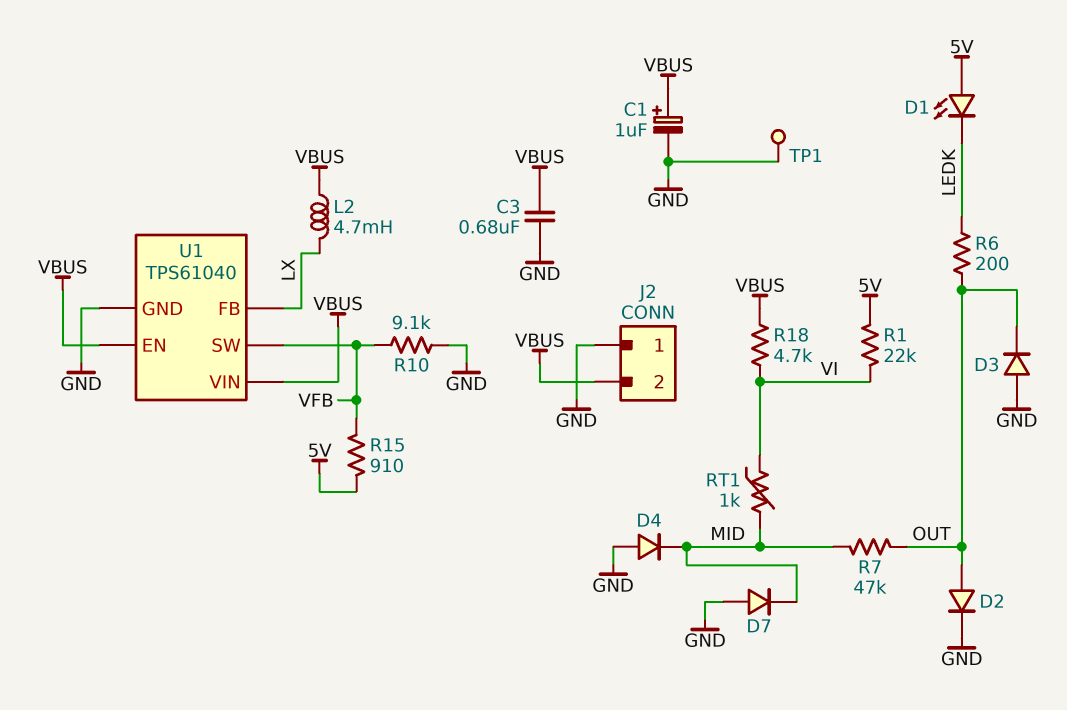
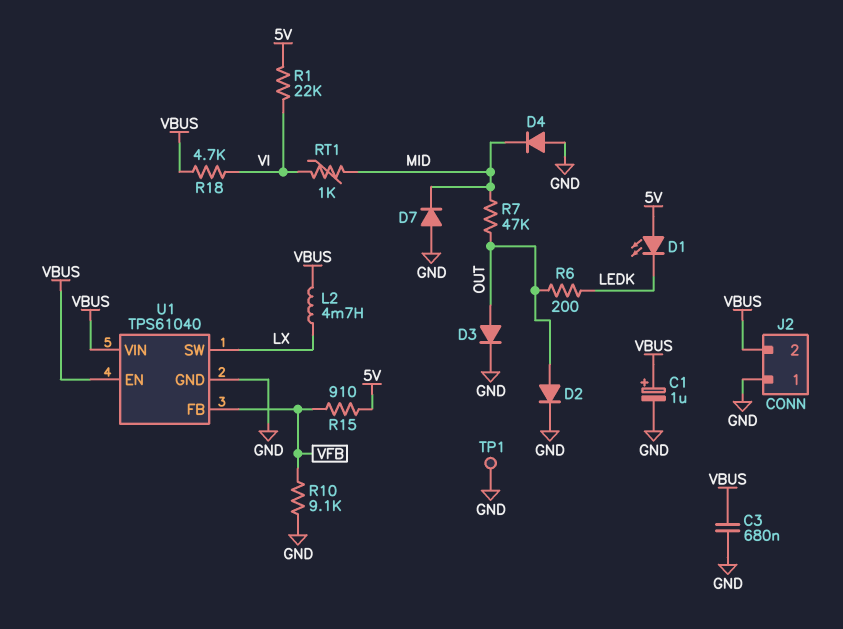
D3: diode (A GND, K OUT) -> diode (A OUT, K GND)
U1 pin FB: LX -> VFB
U1 pin SW: VFB -> LX

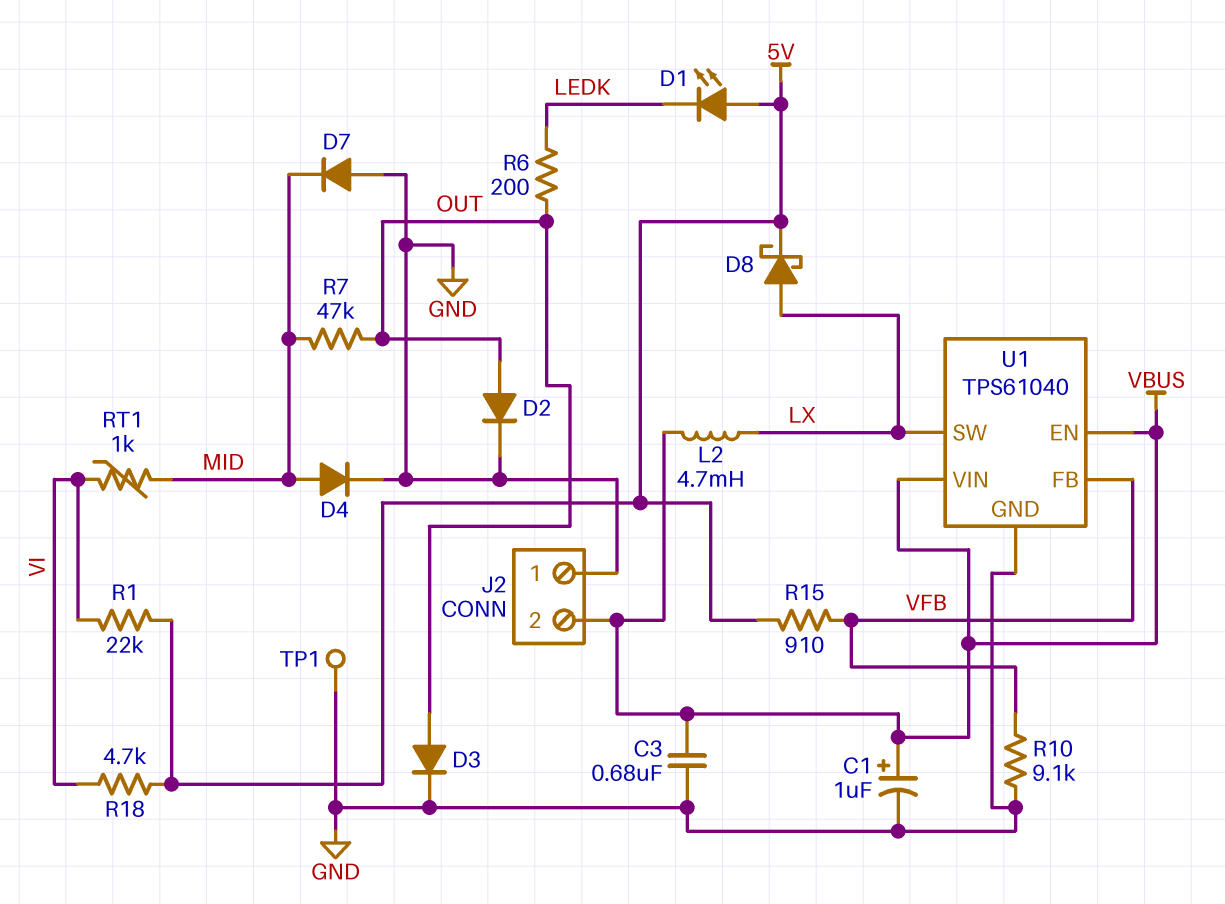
D4: diode (A GND, K MID) -> diode (A MID, K GND)
D8: none -> schottky (A LX, K 5V)
R18: 4.7k (VBUS, VI) -> 4.7k (5V, VI)

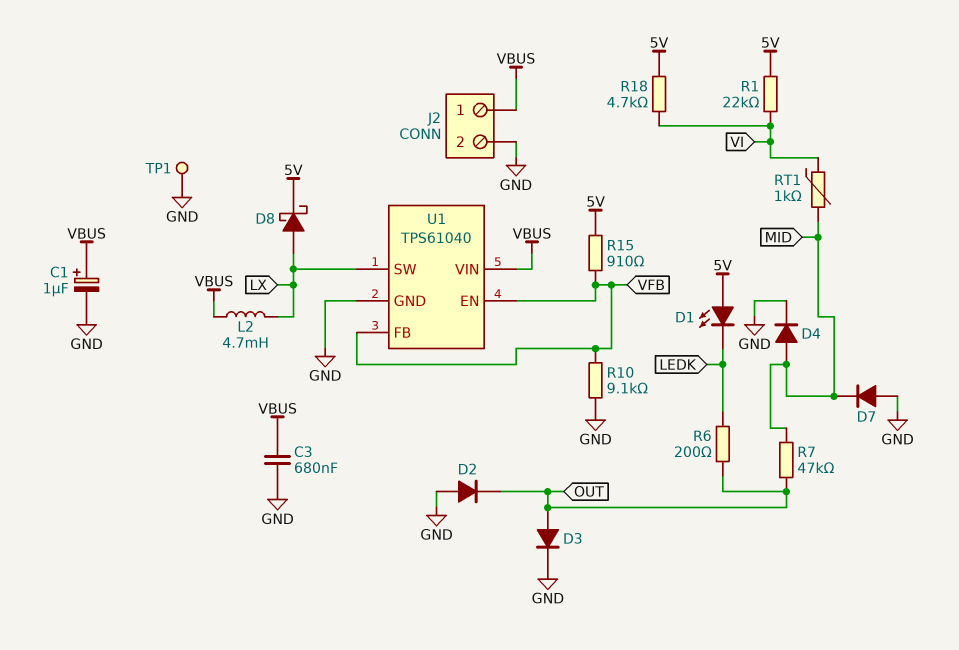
D2: diode (A OUT, K GND) -> diode (A GND, K OUT)
J2 pin 1: GND -> VBUS
J2 pin 2: VBUS -> GND
U1 pin EN: VBUS -> VFB

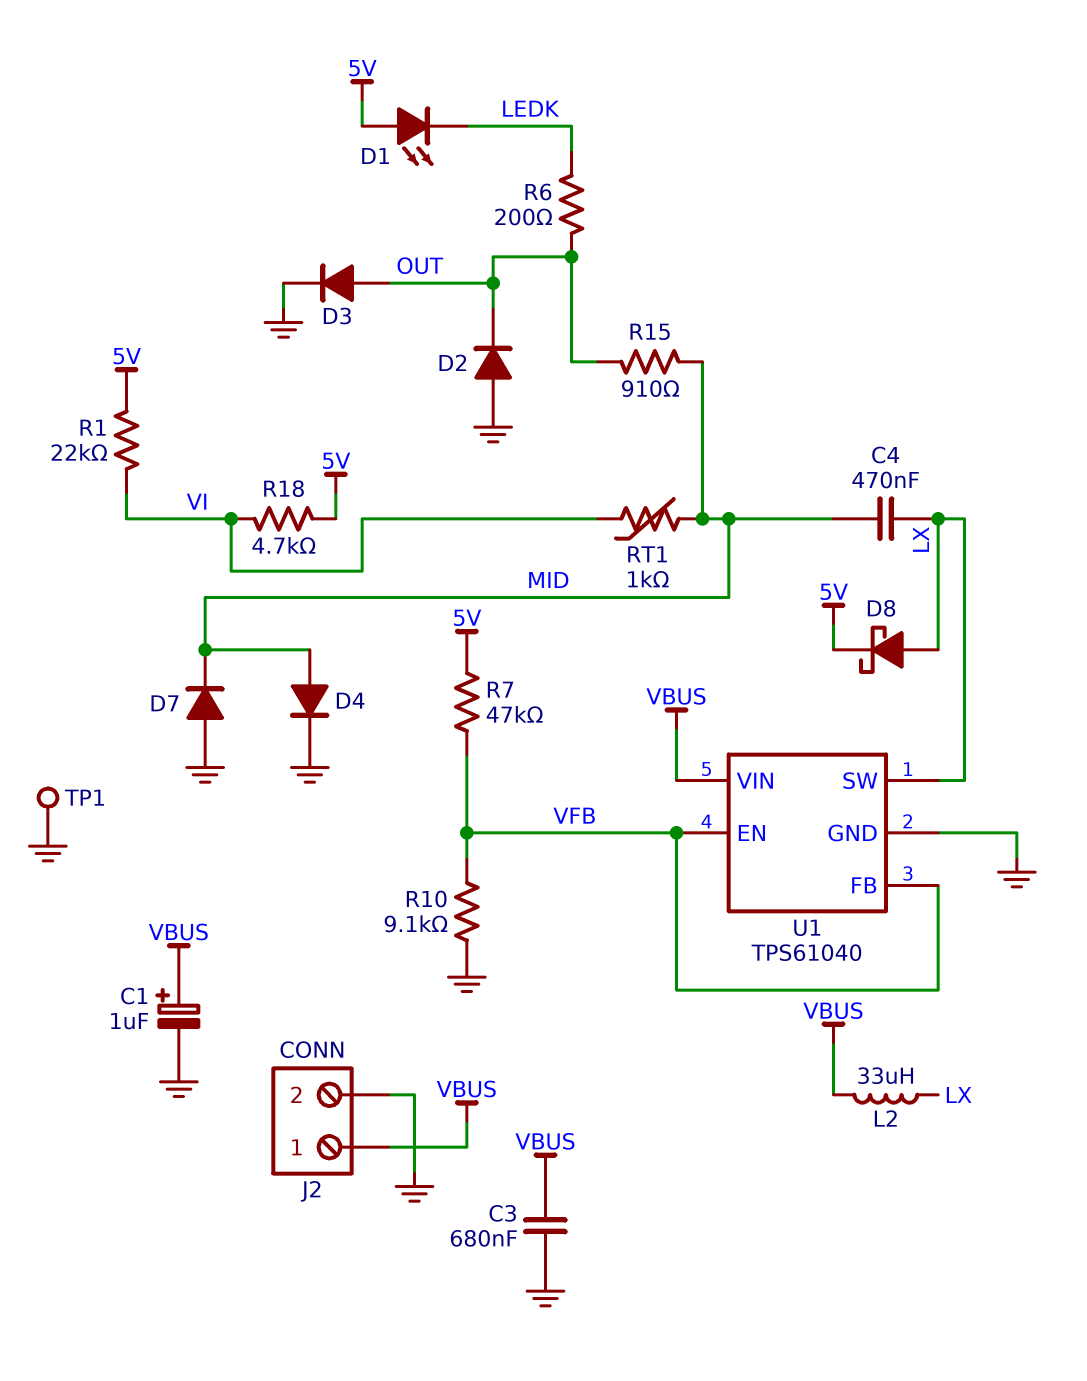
C4: none -> 470nF (LX, MID)
L2: 4.7mH (LX, VBUS) -> 33uH (LX, VBUS)
R7: 47k (MID, OUT) -> 47k (5V, VFB)
R15: 910 (5V, VFB) -> 910 (MID, OUT)

